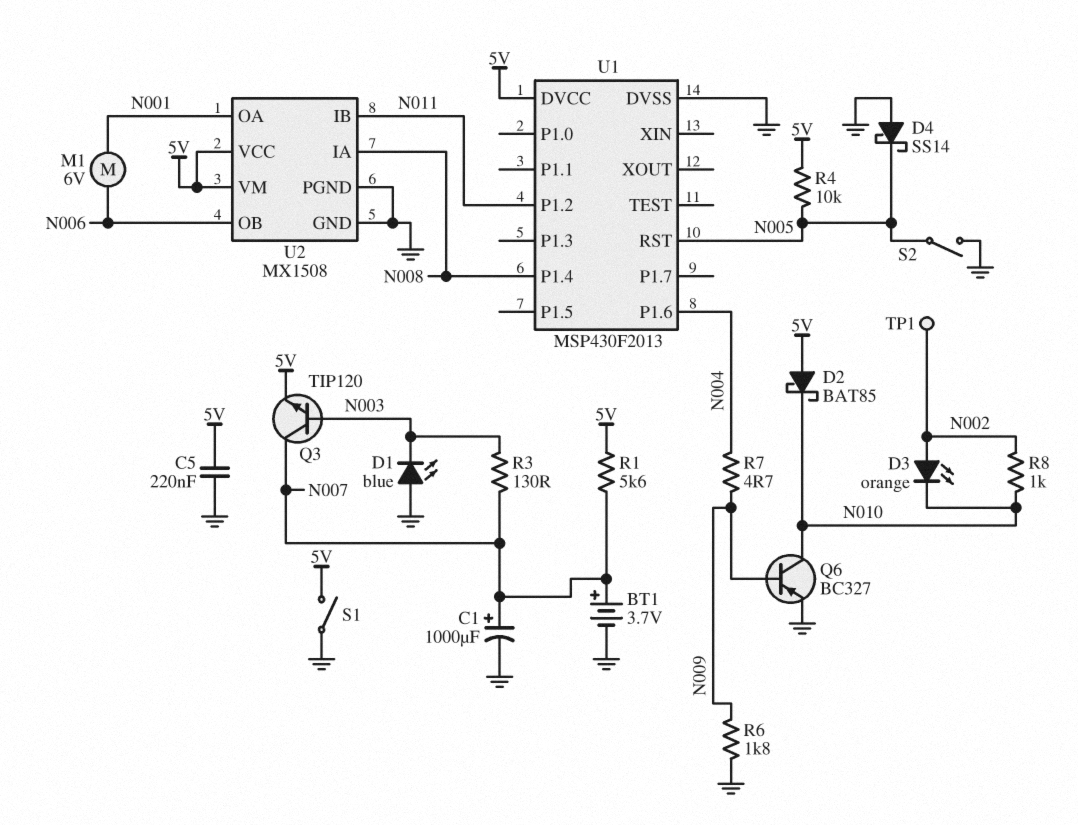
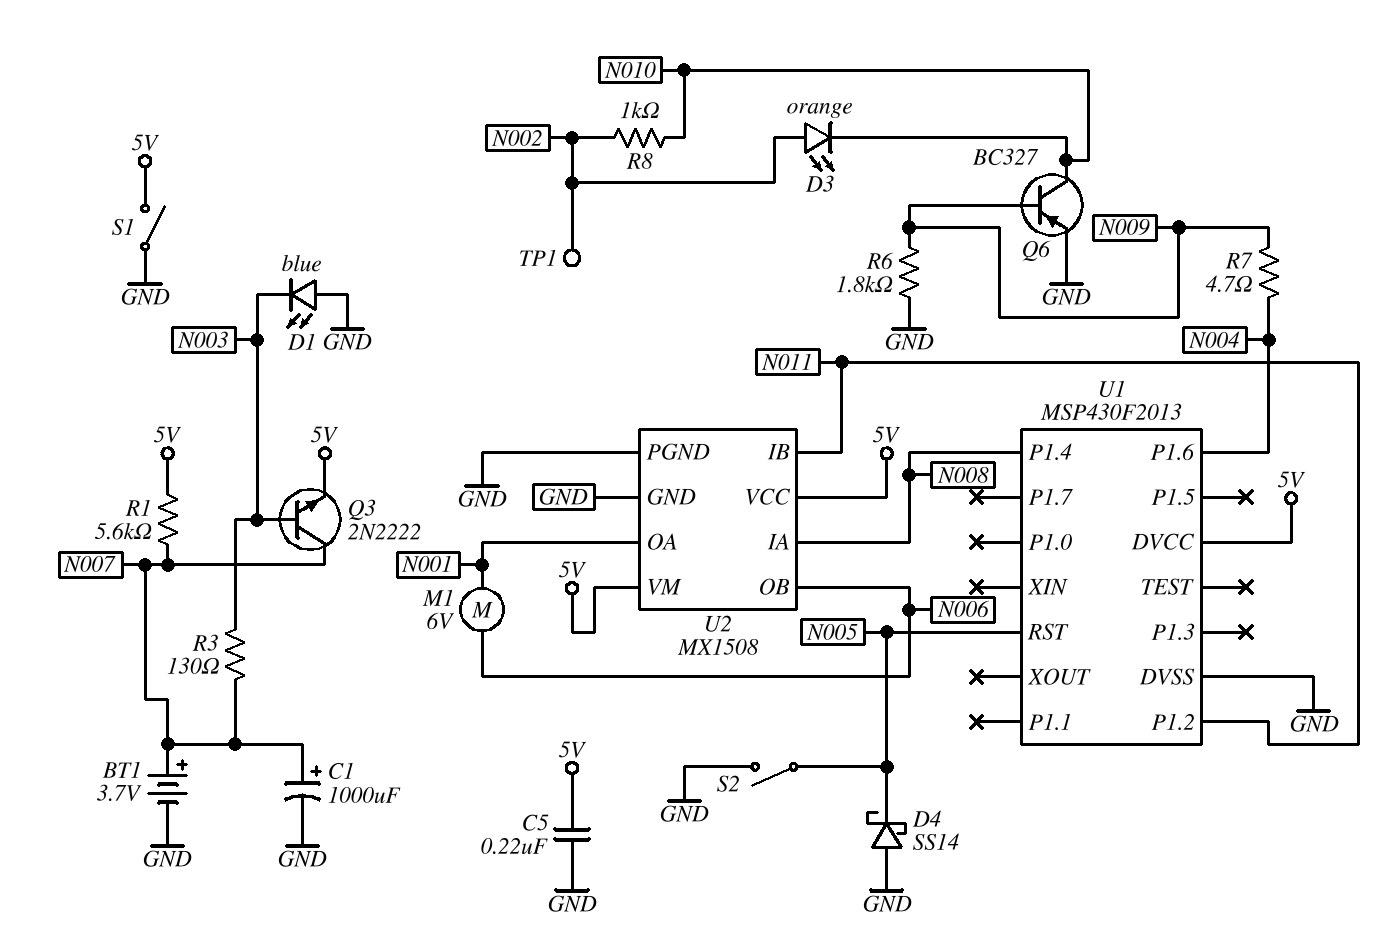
D2: schottky BAT85 (A 5V, K N010) -> none
Q3: NPN TIP120 (B N003, C N007, E 5V) -> NPN 2N2222 (B N003, C N007, E 5V)
R4: 10k (5V, N005) -> none

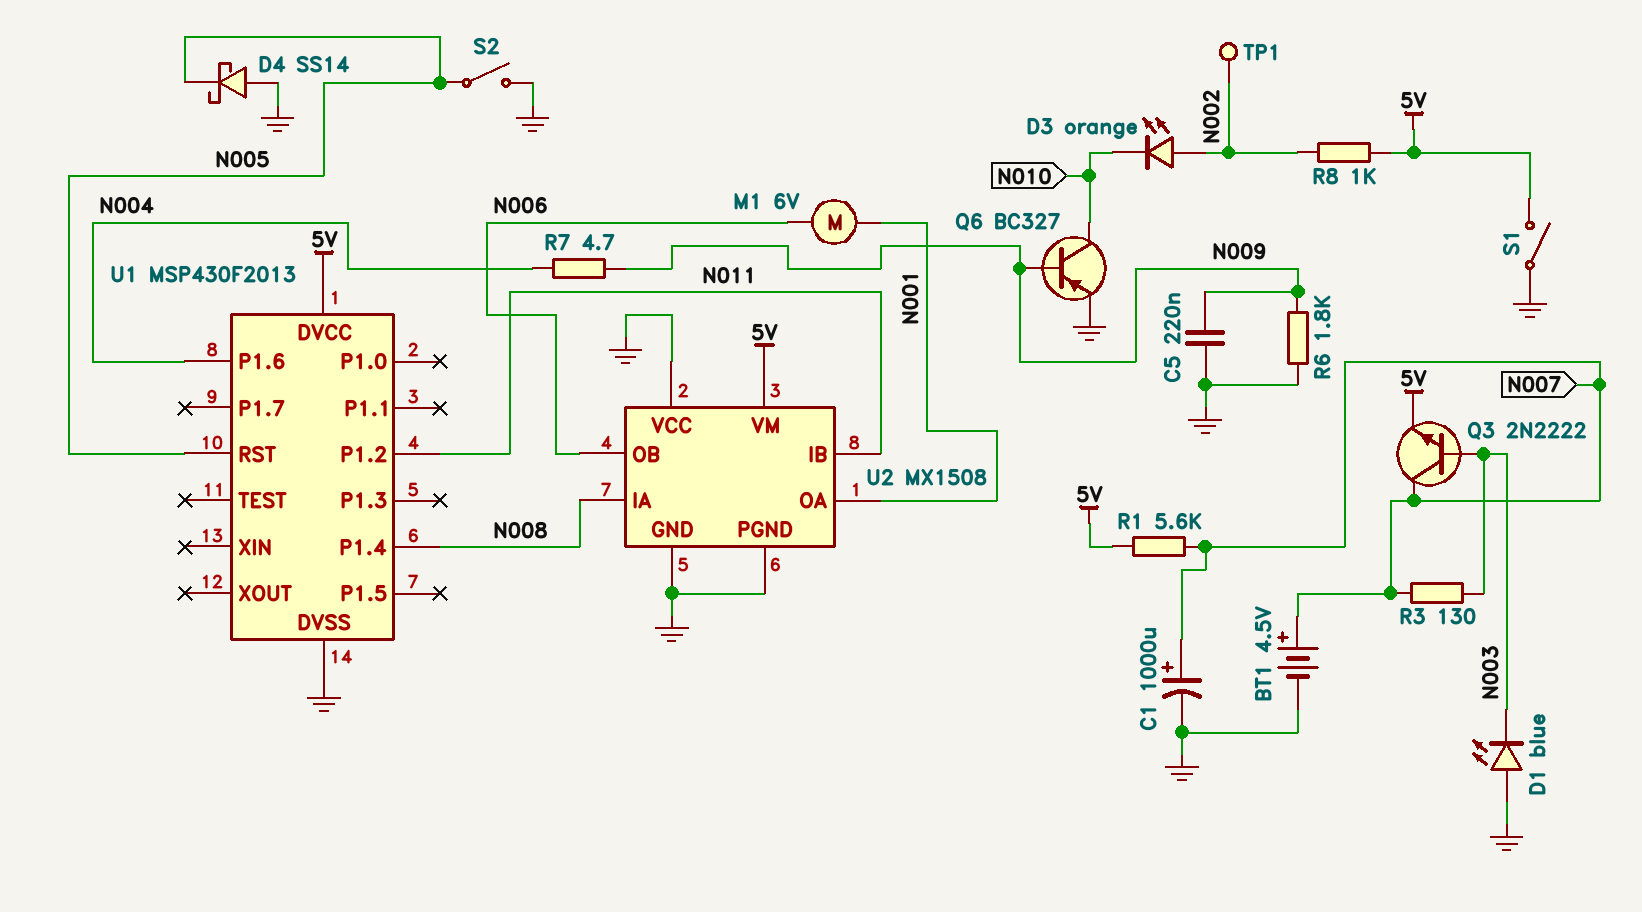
BT1: 3.7V (plus N007, minus GND) -> 4.5V (plus N007, minus GND)
C5: 220nF (5V, GND) -> 220nF (GND, N009)
R8: 1k (N002, N010) -> 1k (5V, N002)
U2 pin VCC: 5V -> GND

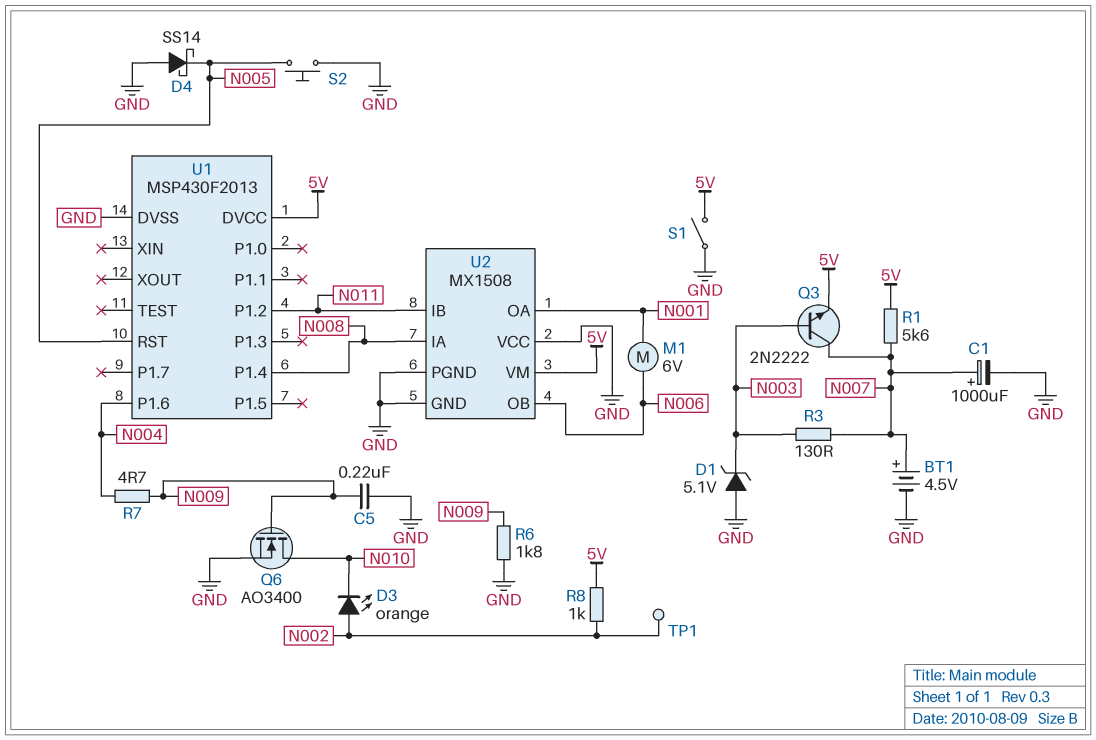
D1: LED blue (A GND, K N003) -> zener 5.1V (A GND, K N003)
Q6: PNP BC327 (B N009, C N010, E GND) -> NMOS AO3400 (G N009, D N010, S GND)
S2: switch (GND, N005) -> button (GND, N005)

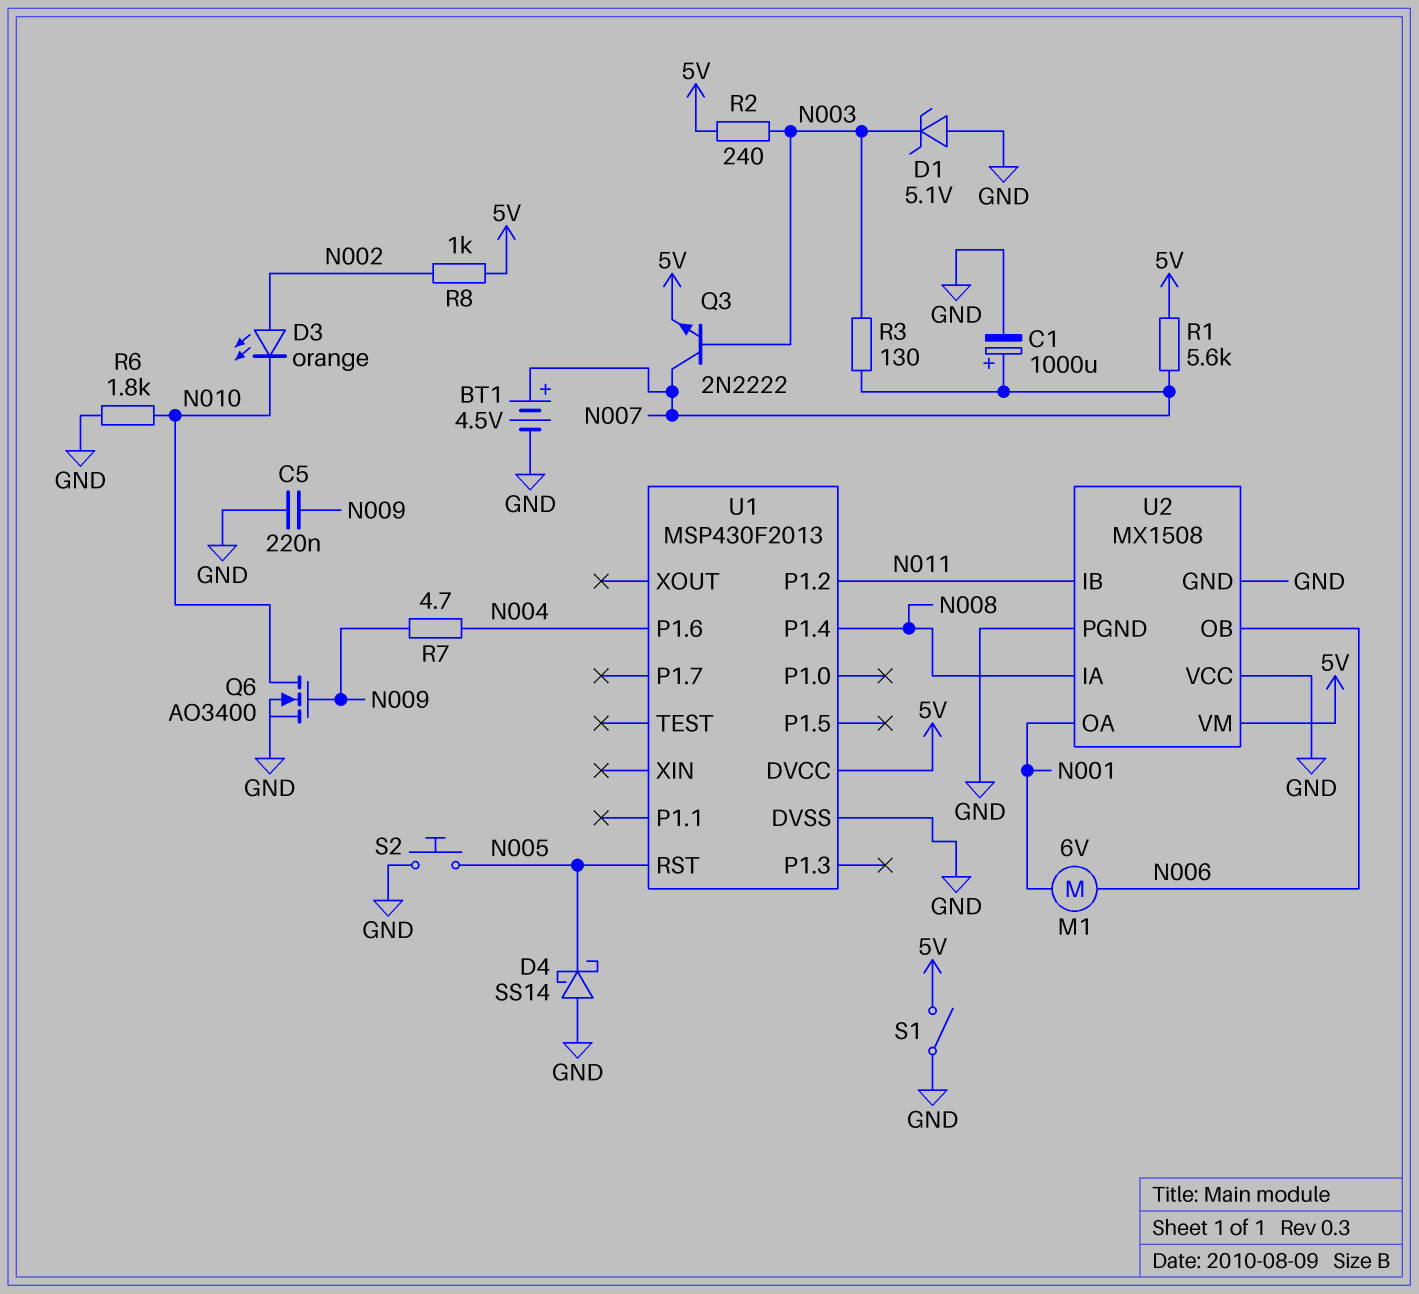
R2: none -> 240 (5V, N003)
R6: 1.8k (GND, N009) -> 1.8k (GND, N010)
TP1: test point (N002) -> none

